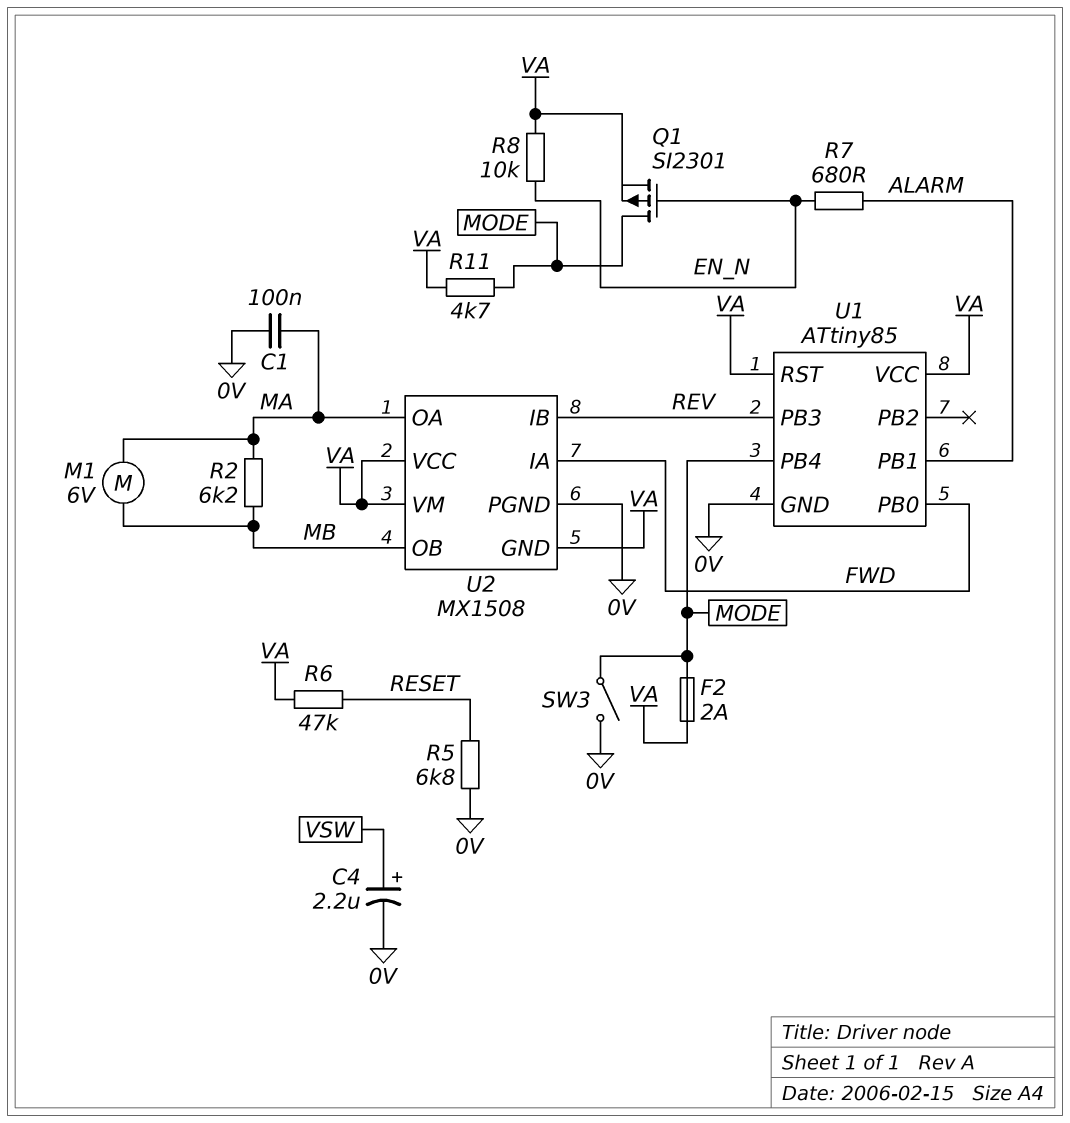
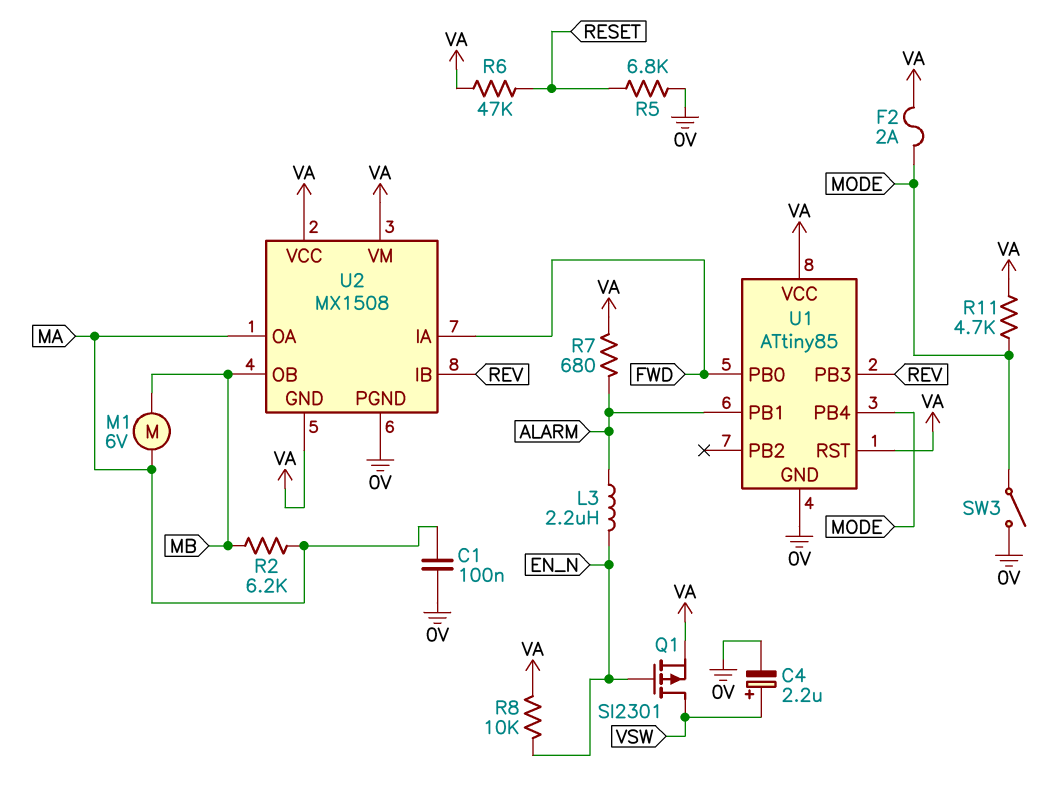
L3: none -> 2.2uH (ALARM, EN_N)
Q1: PMOS SI2301 (G EN_N, D MODE, S VA) -> PMOS SI2301 (G EN_N, D VSW, S VA)
R7: 680 (ALARM, EN_N) -> 680 (ALARM, VA)

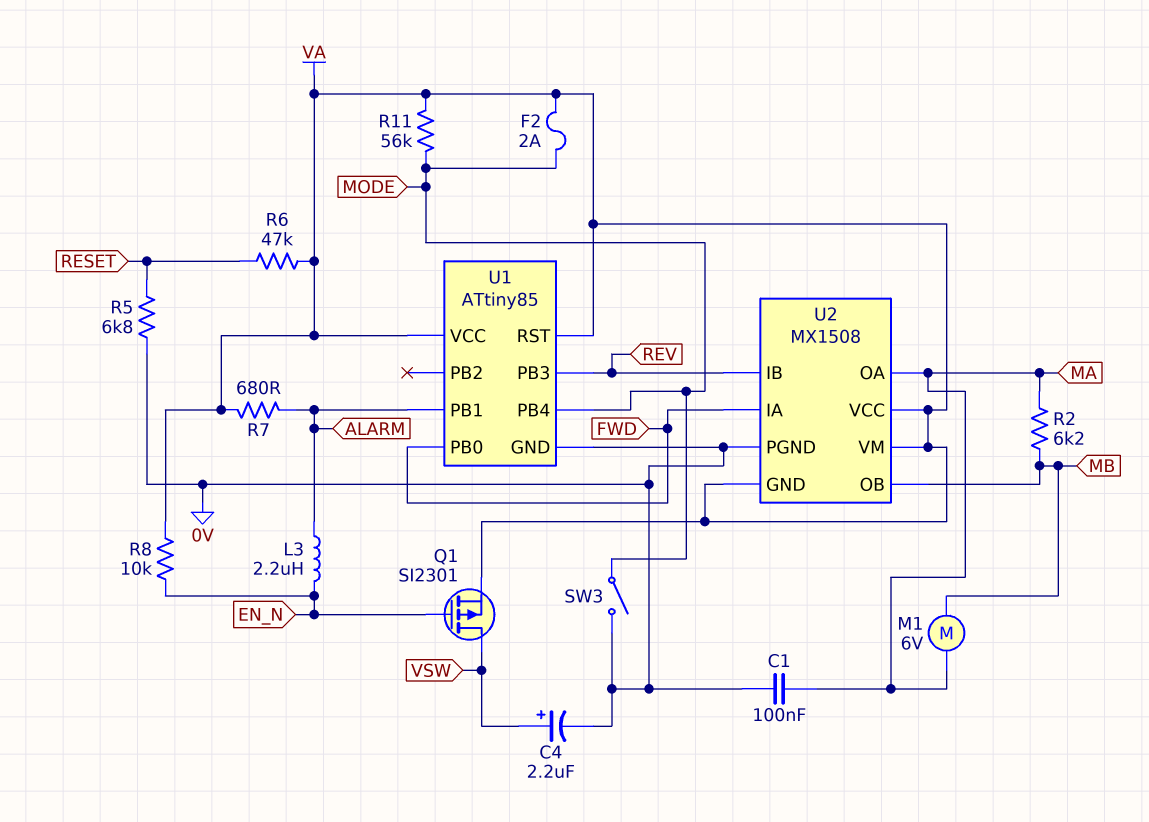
R11: 4.7k (MODE, VA) -> 56k (MODE, VA)

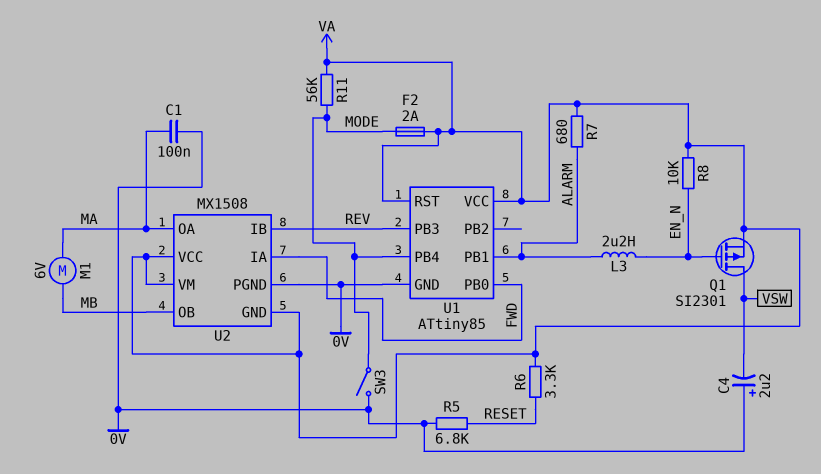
C4: 2.2uF (plus VSW, minus 0V) -> 2.2uF (plus 0V, minus VSW)
R2: 6.2k (MA, MB) -> none
R6: 47k (RESET, VA) -> 3.3k (RESET, VA)

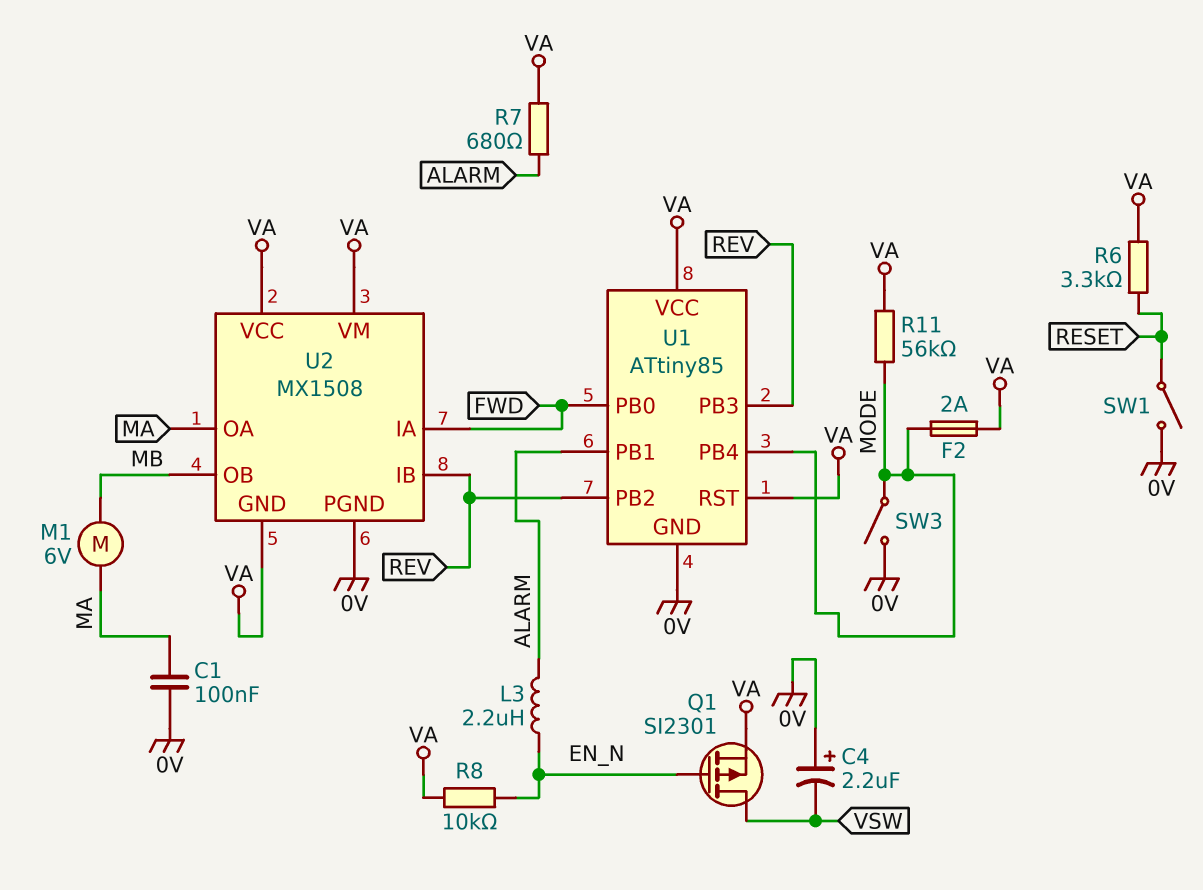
R5: 6.8k (0V, RESET) -> none
SW1: none -> switch (0V, RESET)
U1 pin PB2: none -> REV

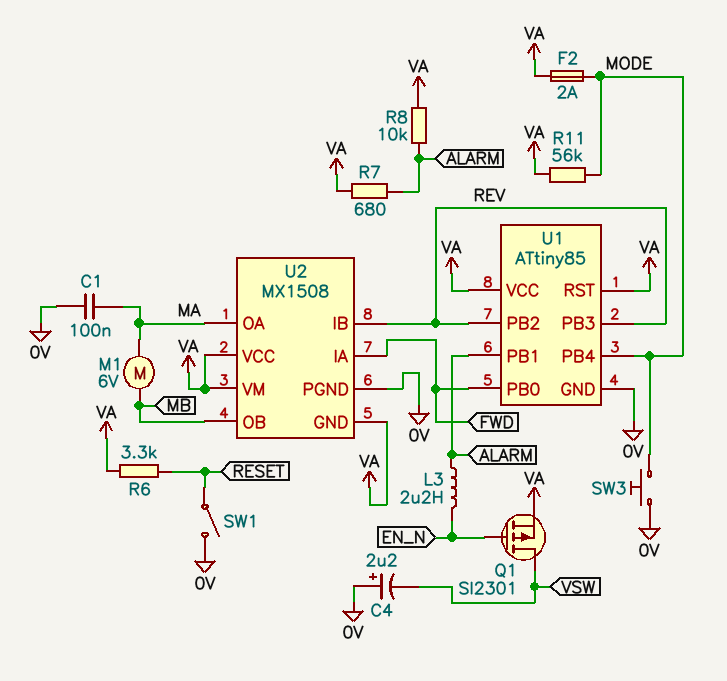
R8: 10k (EN_N, VA) -> 10k (ALARM, VA)
SW3: switch (0V, MODE) -> button (0V, MODE)

